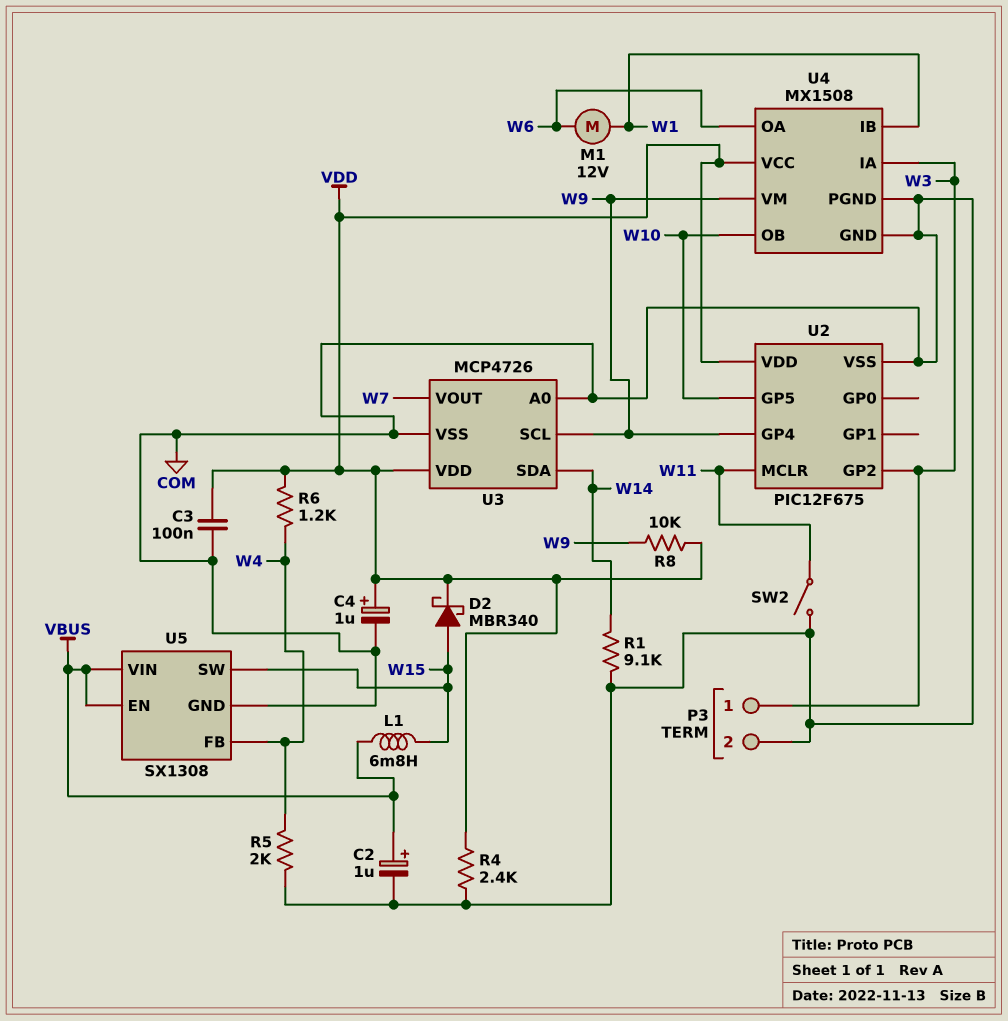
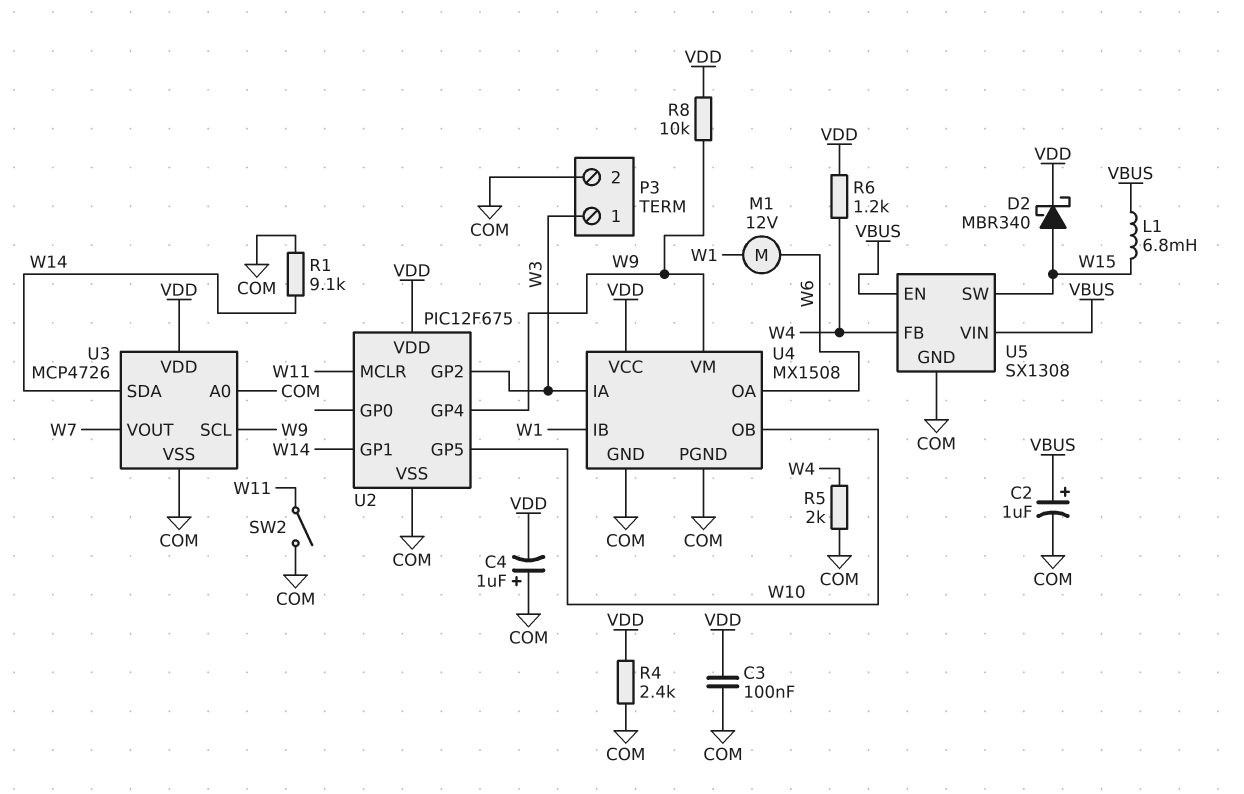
C4: 1uF (plus VDD, minus COM) -> 1uF (plus COM, minus VDD)
U2 pin GP1: none -> W14

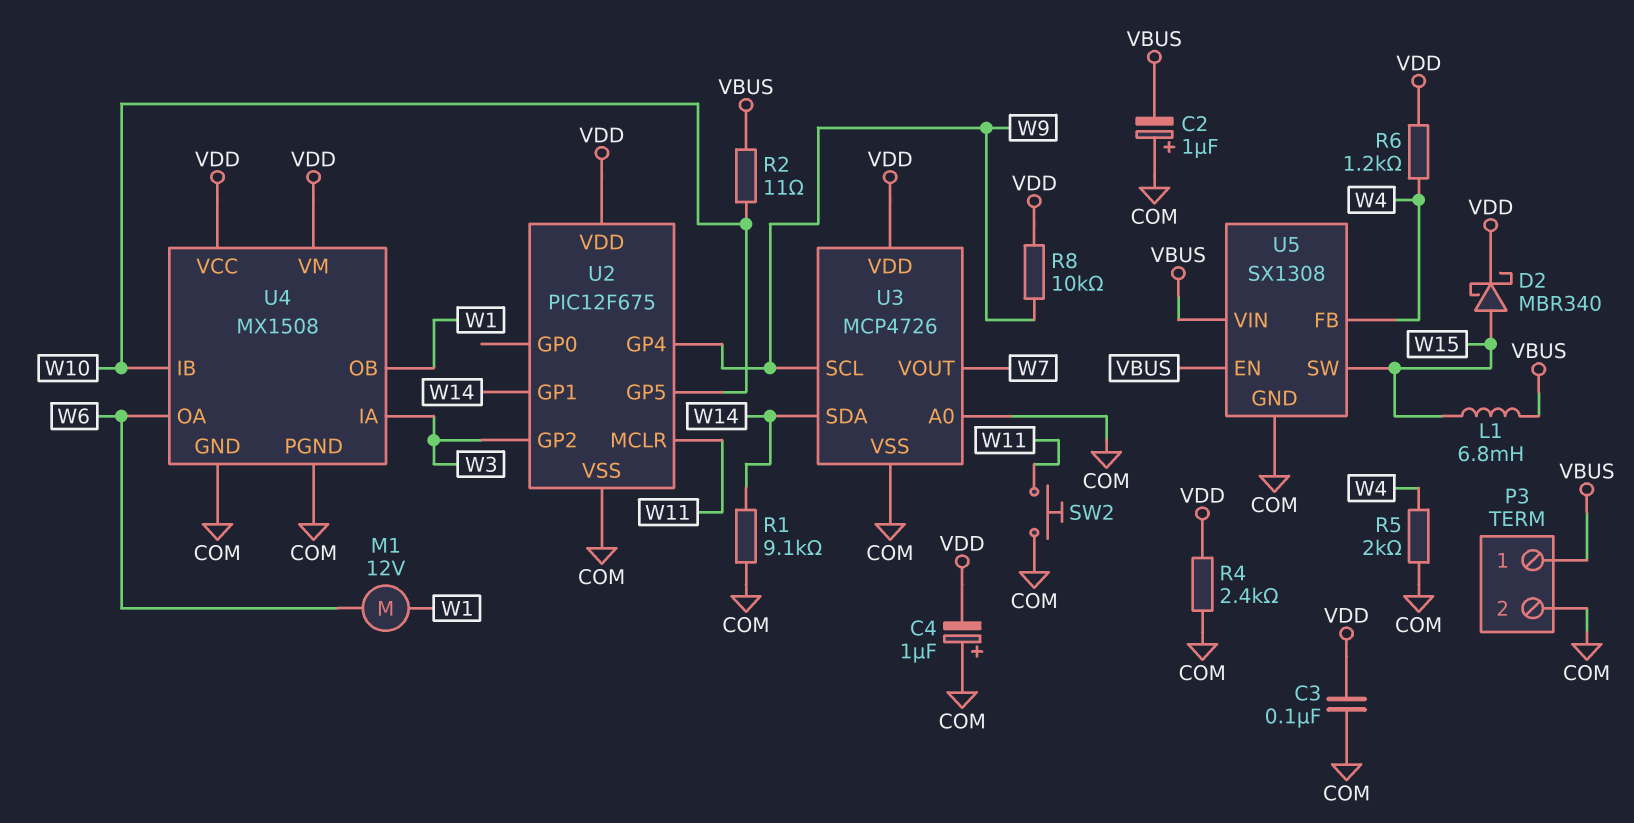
C2: 1uF (plus VBUS, minus COM) -> 1uF (plus COM, minus VBUS)
P3 pin 1: W3 -> VBUS
R2: none -> 11 (VBUS, W10)
SW2: switch (COM, W11) -> button (COM, W11)
U4 pin IB: W1 -> W10
U4 pin OB: W10 -> W1
U4 pin VM: W9 -> VDD

